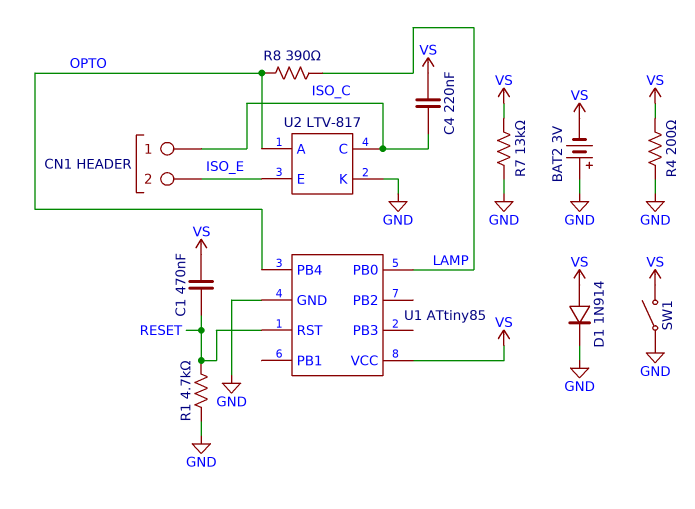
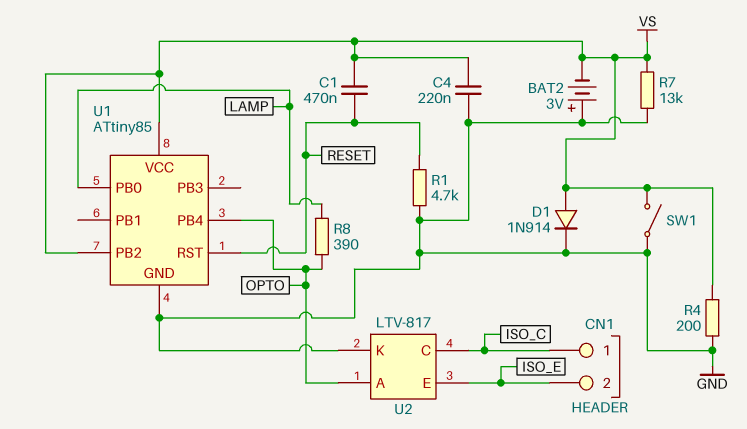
C4: 220nF (ISO_C, VS) -> 220nF (GND, VS)
U1 pin PB2: none -> VS

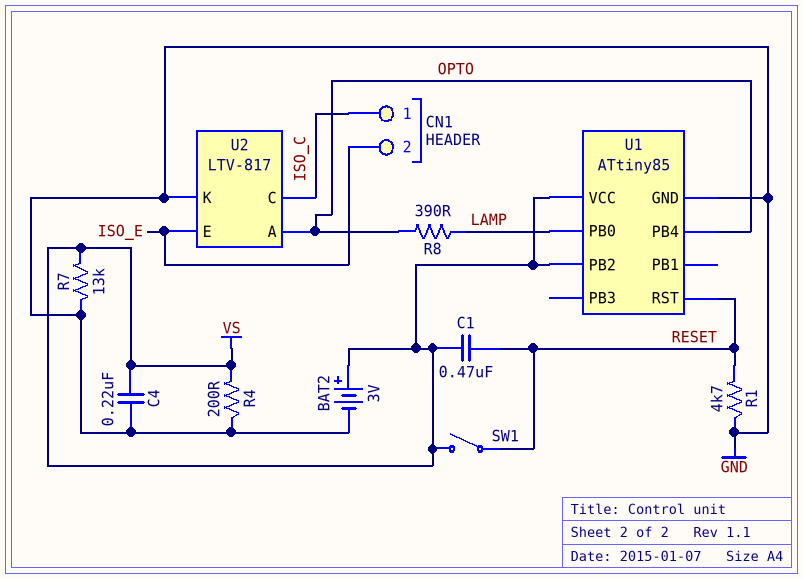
BAT2: 3V (plus GND, minus VS) -> 3V (plus VS, minus GND)
D1: diode 1N914 (A VS, K GND) -> none
SW1: switch (GND, VS) -> switch (RESET, VS)

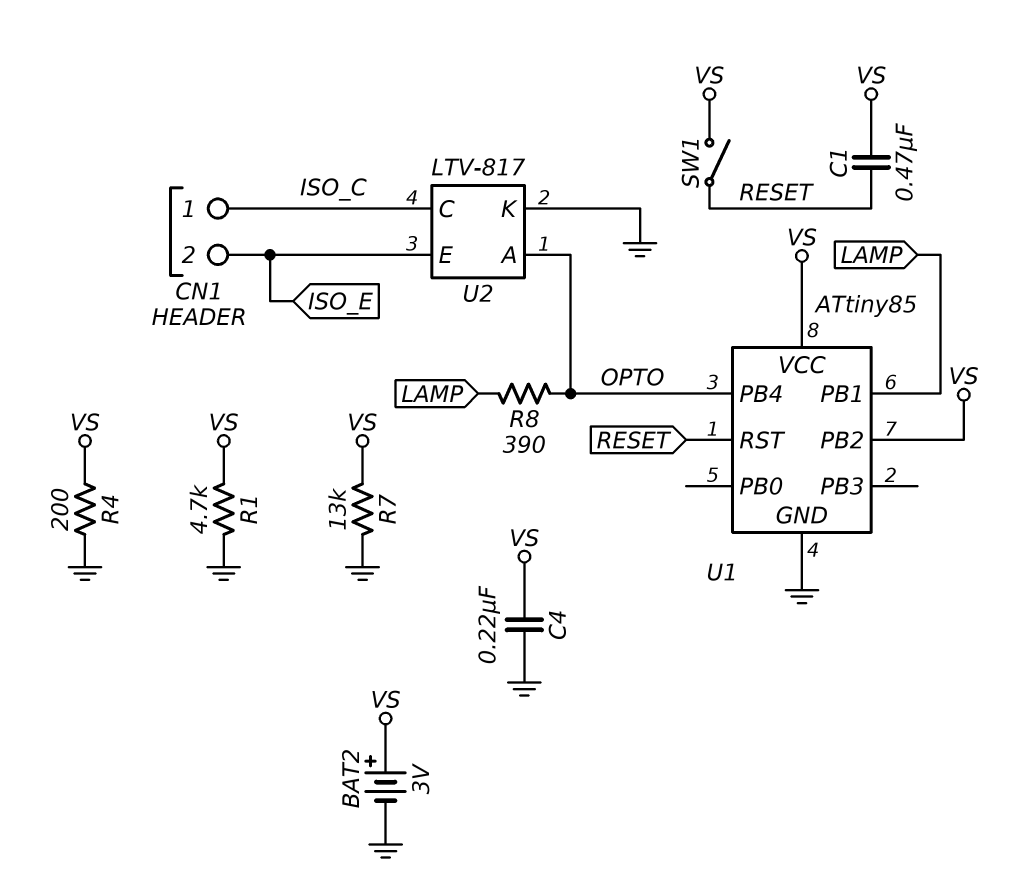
R1: 4.7k (GND, RESET) -> 4.7k (GND, VS)
U1 pin PB0: LAMP -> none
U1 pin PB1: none -> LAMP

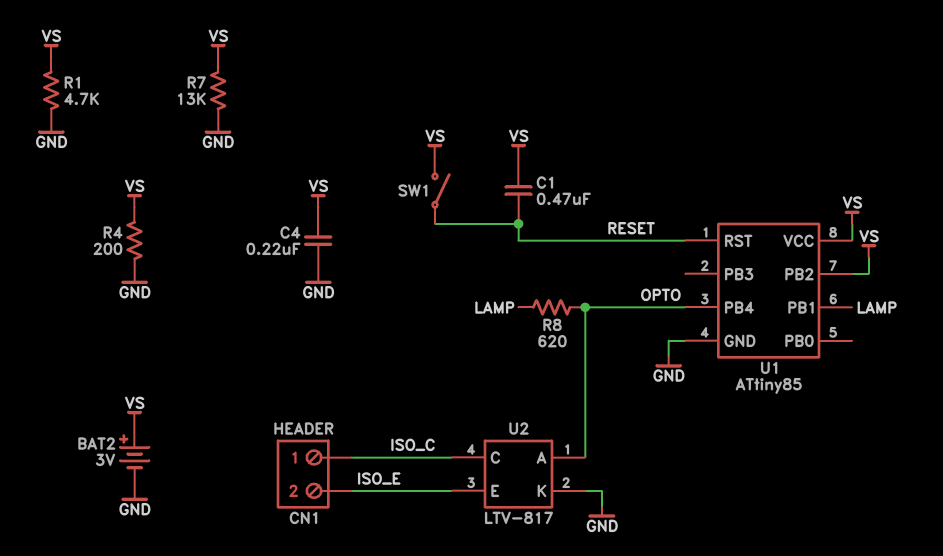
R8: 390 (LAMP, OPTO) -> 620 (LAMP, OPTO)

